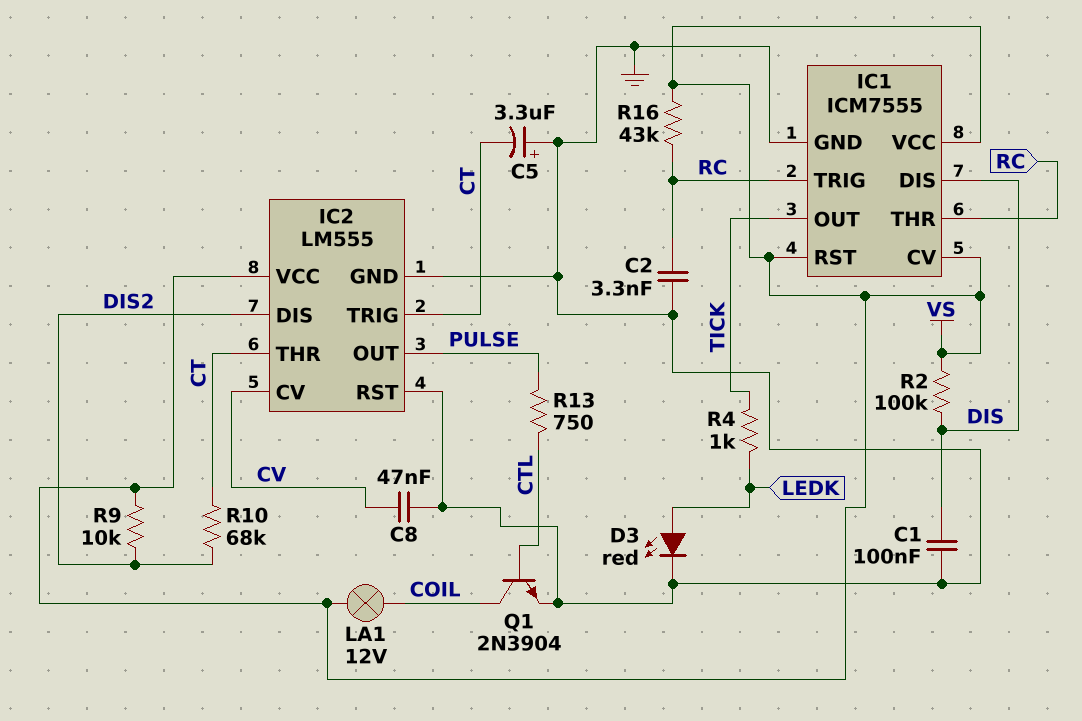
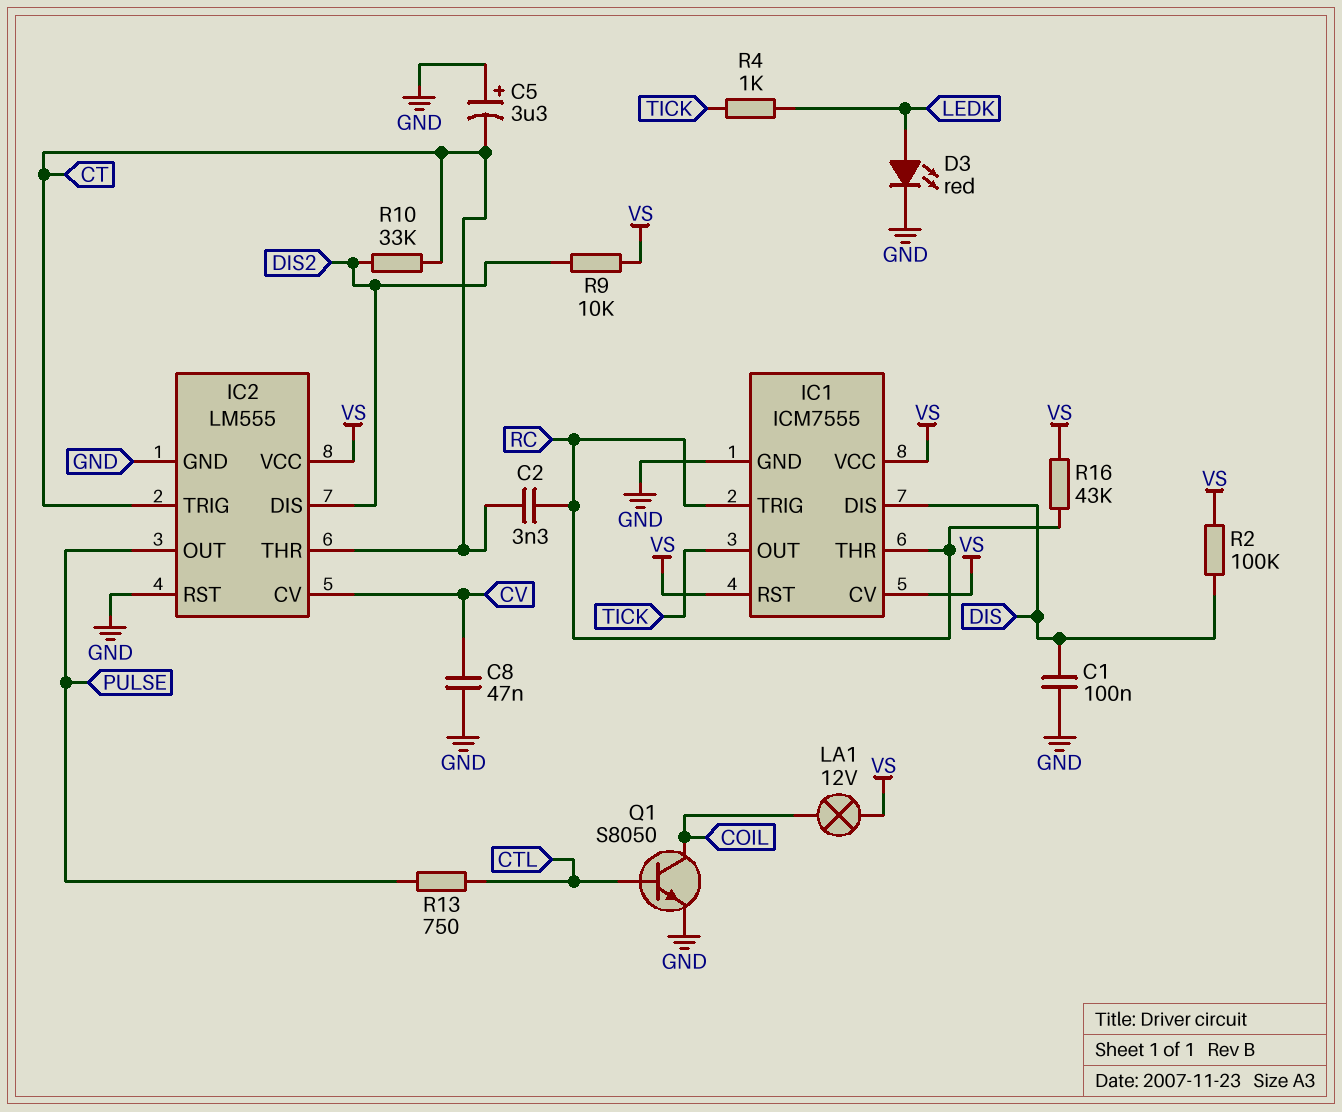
C2: 3.3nF (GND, RC) -> 3.3nF (CT, RC)
Q1: NPN 2N3904 (B CTL, C COIL, E GND) -> NPN S8050 (B CTL, C COIL, E GND)
R10: 68k (CT, DIS2) -> 33k (CT, DIS2)

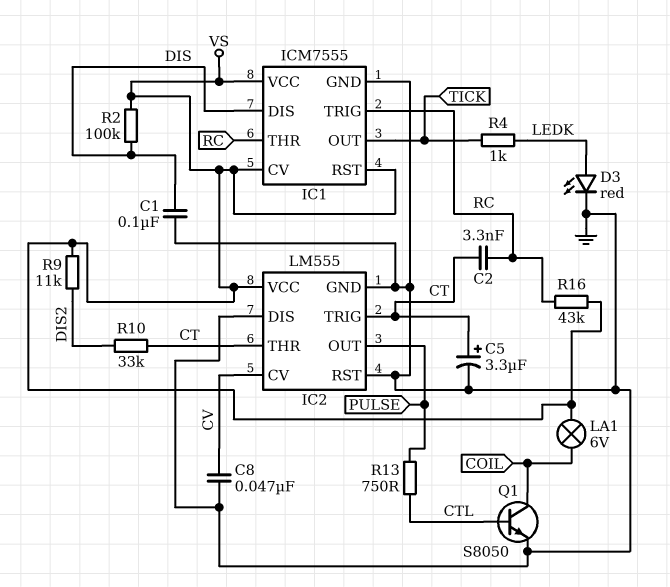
C5: 3.3uF (plus GND, minus CT) -> 3.3uF (plus CT, minus GND)
IC2 pin DIS: DIS2 -> GND
LA1: lamp 12V (COIL, VS) -> lamp 6V (COIL, VS)
R9: 10k (DIS2, VS) -> 11k (DIS2, VS)

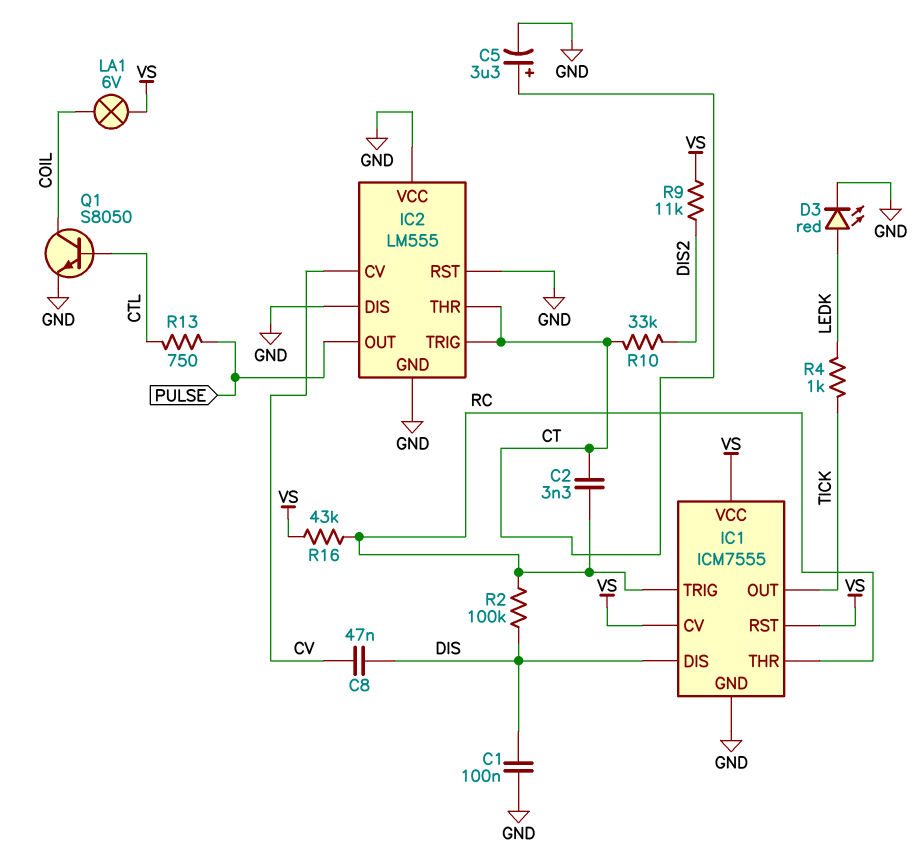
C8: 47nF (CV, GND) -> 47nF (CV, DIS)
IC2 pin VCC: VS -> GND
R2: 100k (DIS, VS) -> 100k (DIS, RC)

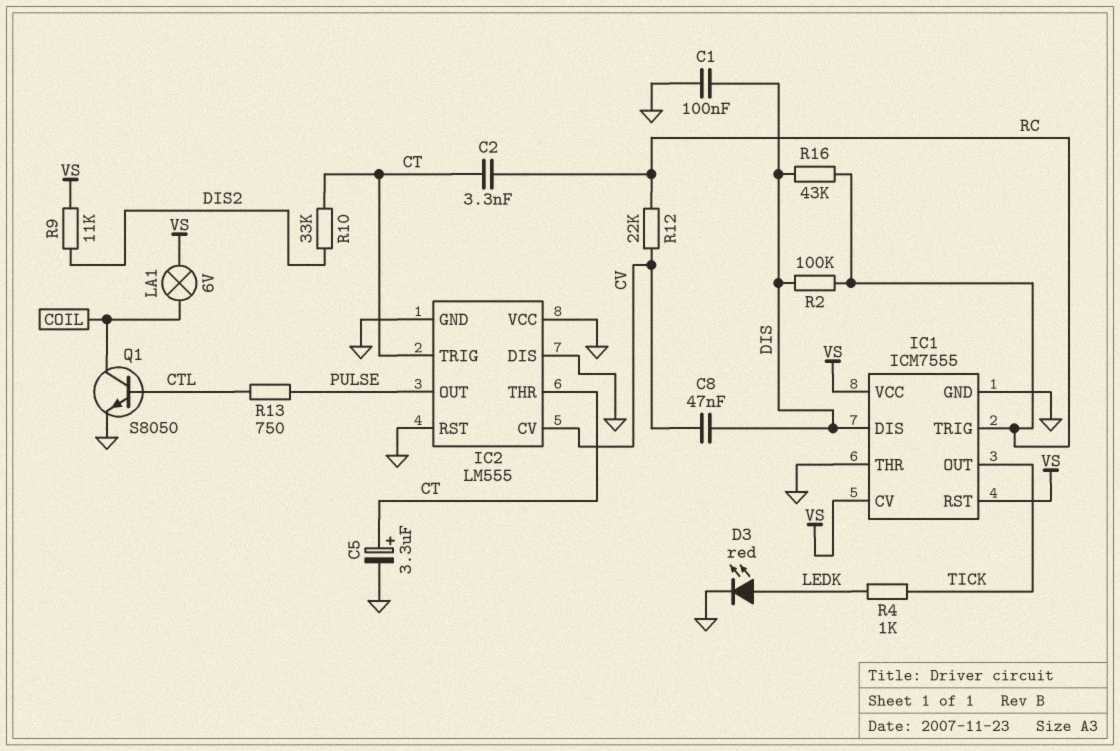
IC1 pin THR: RC -> GND
R12: none -> 22k (CV, RC)
R16: 43k (RC, VS) -> 43k (DIS, RC)

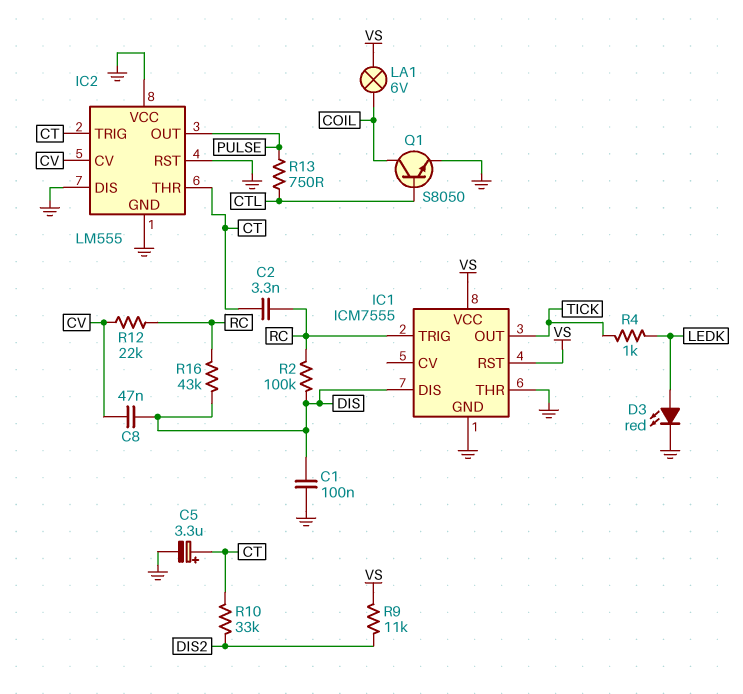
IC1 pin CV: VS -> none

